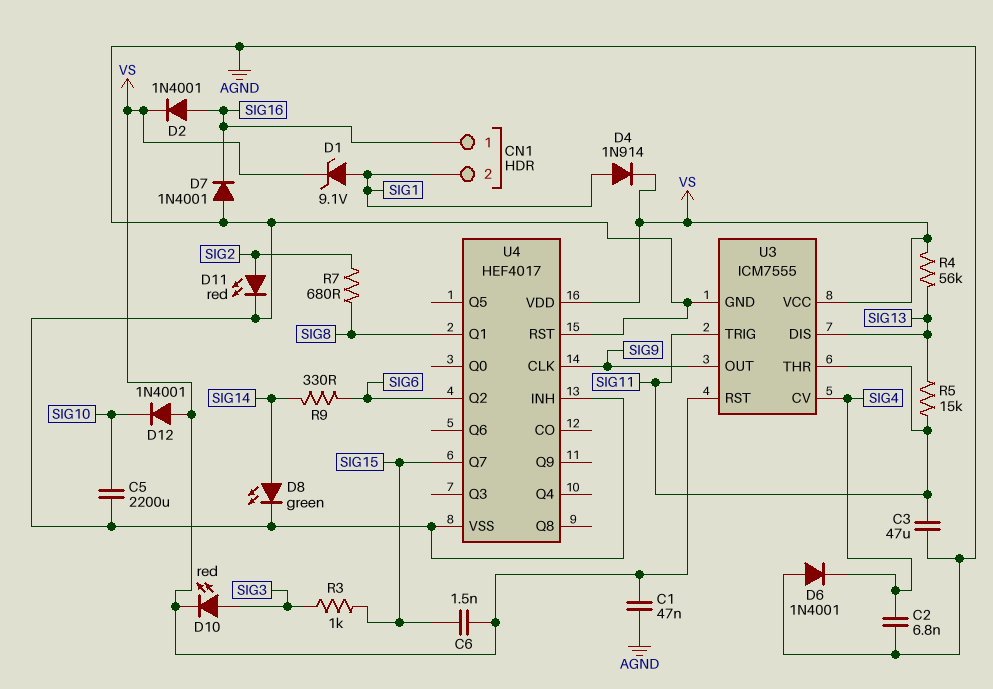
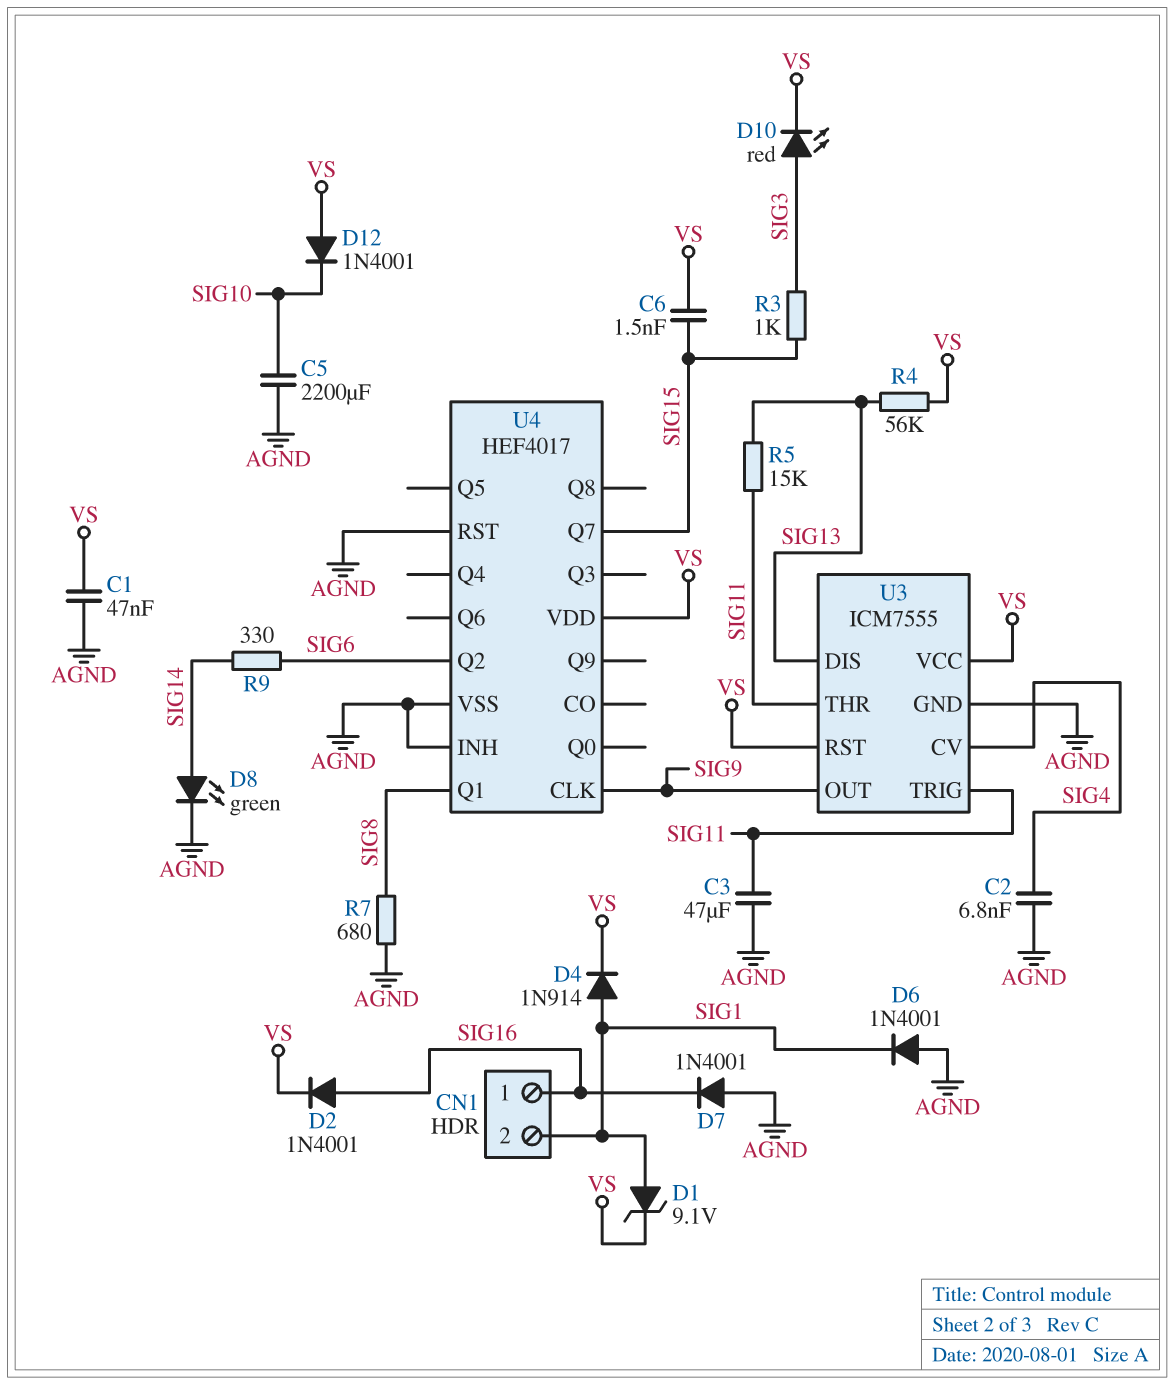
D6: diode 1N4001 (A AGND, K SIG4) -> diode 1N4001 (A AGND, K SIG1)
D11: LED red (A SIG2, K AGND) -> none
R7: 680 (SIG2, SIG8) -> 680 (AGND, SIG8)

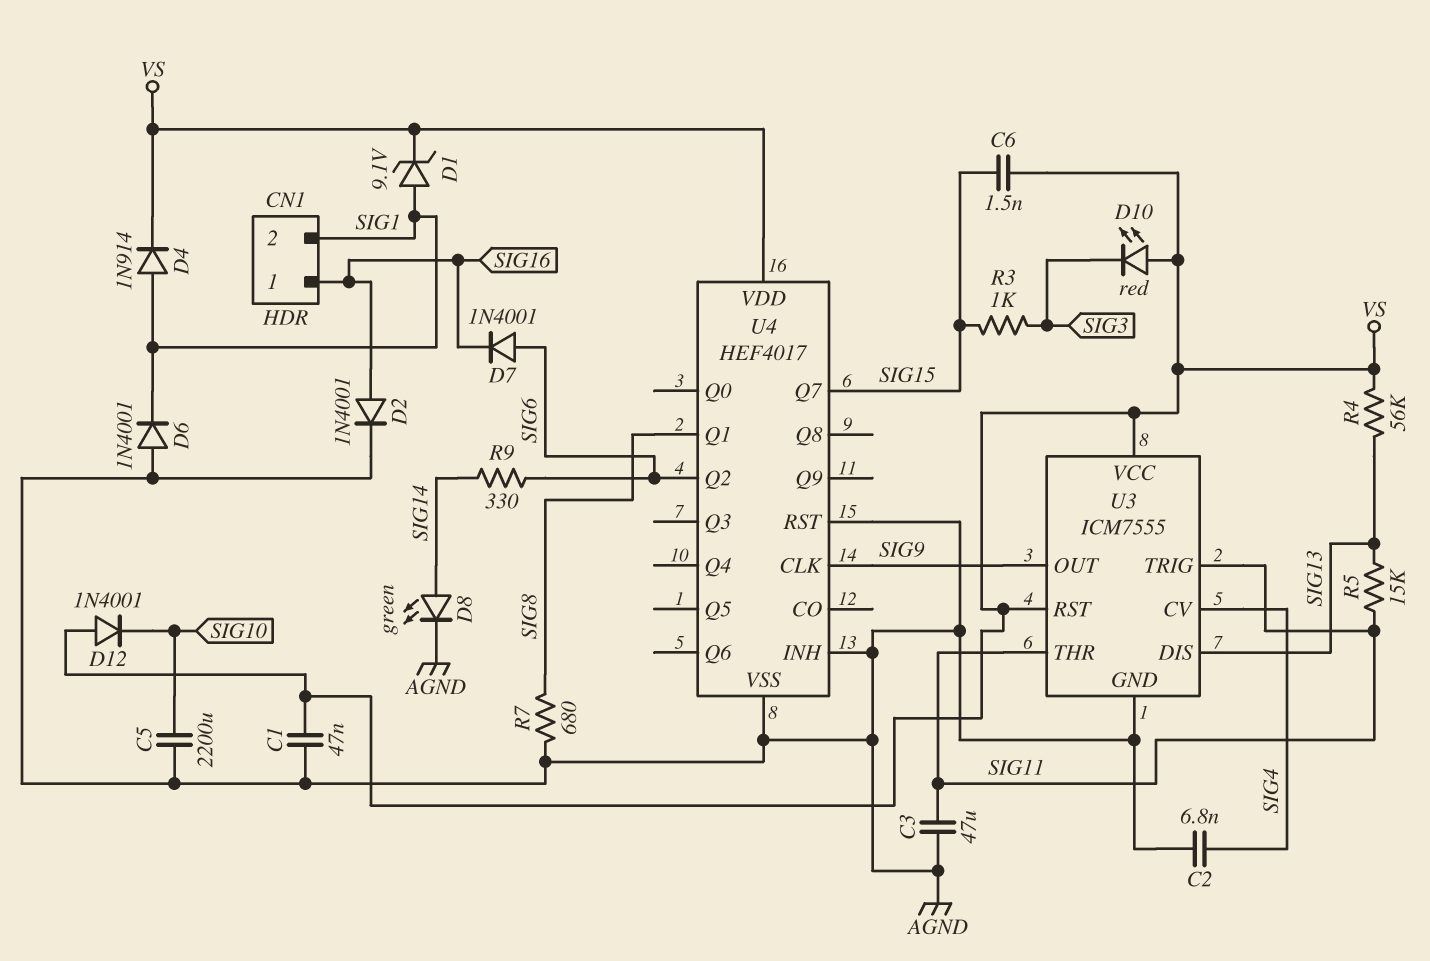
D2: diode 1N4001 (A SIG16, K VS) -> diode 1N4001 (A SIG16, K AGND)
D7: diode 1N4001 (A AGND, K SIG16) -> diode 1N4001 (A SIG6, K SIG16)
D10: LED red (A SIG3, K VS) -> LED red (A VS, K SIG3)

